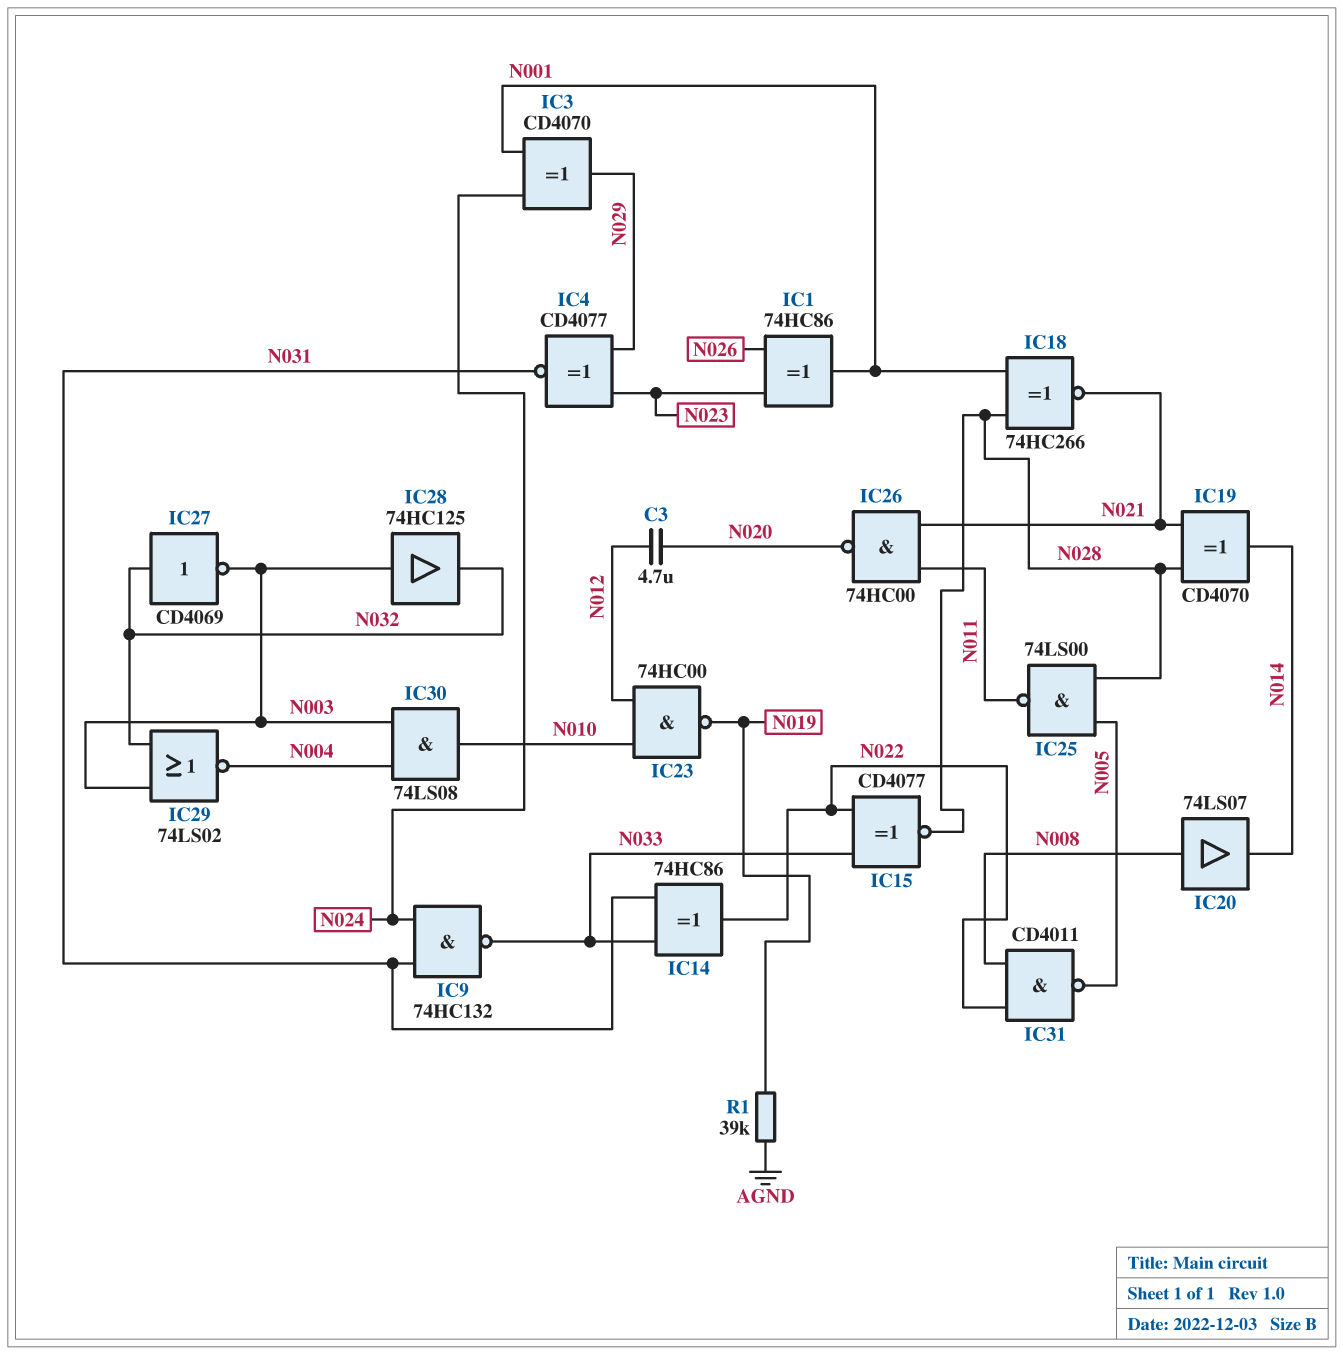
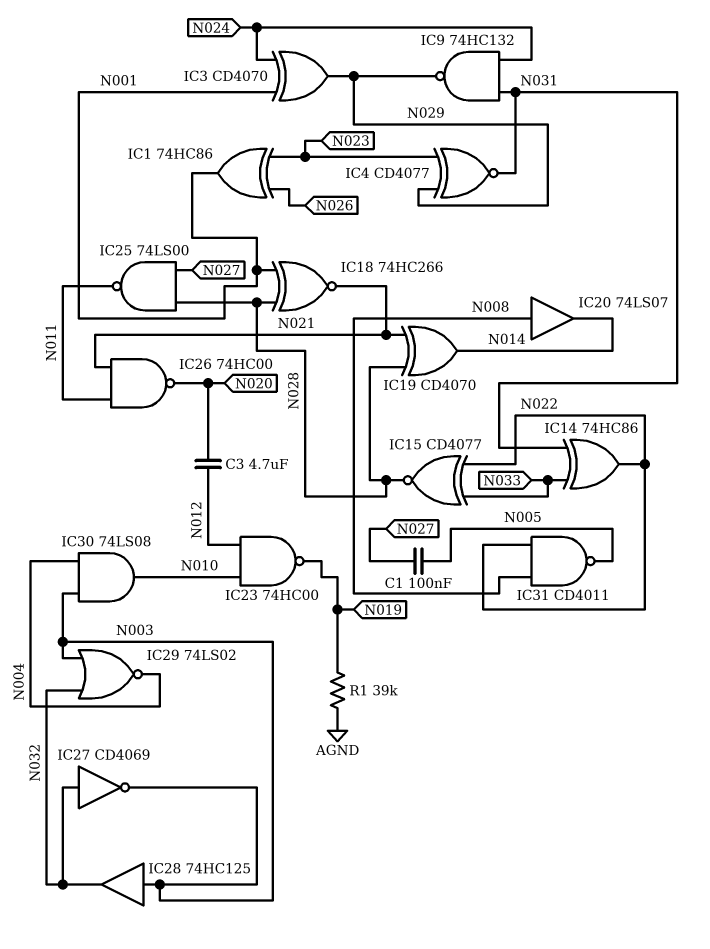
C1: none -> 100nF (N005, N027)
IC9: NAND 74HC132 (in N024, in N031, out N033) -> NAND 74HC132 (in N024, in N031, out N029)
IC25: NAND 74LS00 (in N005, in N028, out N011) -> NAND 74LS00 (in N027, in N028, out N011)

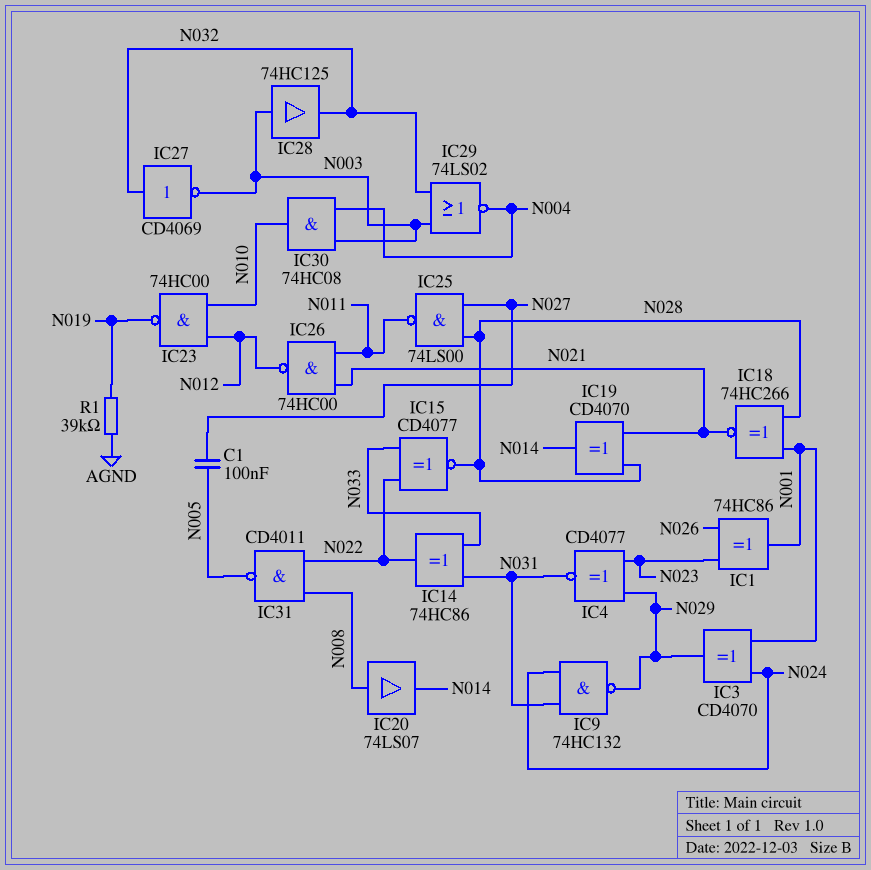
C3: 4.7uF (N012, N020) -> none
IC26: NAND 74HC00 (in N011, in N021, out N020) -> NAND 74HC00 (in N011, in N021, out N012)
IC30: AND 74LS08 (in N003, in N004, out N010) -> AND 74HC08 (in N003, in N004, out N010)

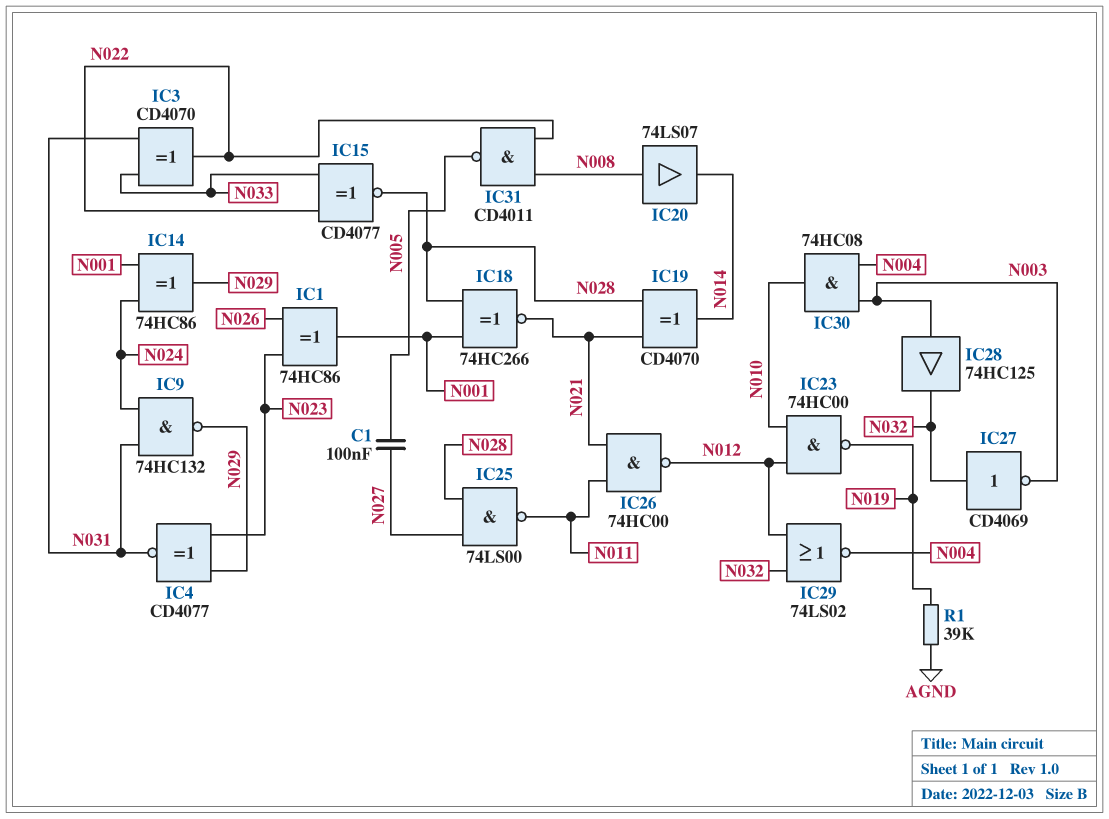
IC3: XOR CD4070 (in N001, in N024, out N029) -> XOR CD4070 (in N031, in N033, out N022)
IC14: XOR 74HC86 (in N031, in N033, out N022) -> XOR 74HC86 (in N001, in N024, out N029)
IC29: NOR 74LS02 (in N003, in N032, out N004) -> NOR 74LS02 (in N012, in N032, out N004)

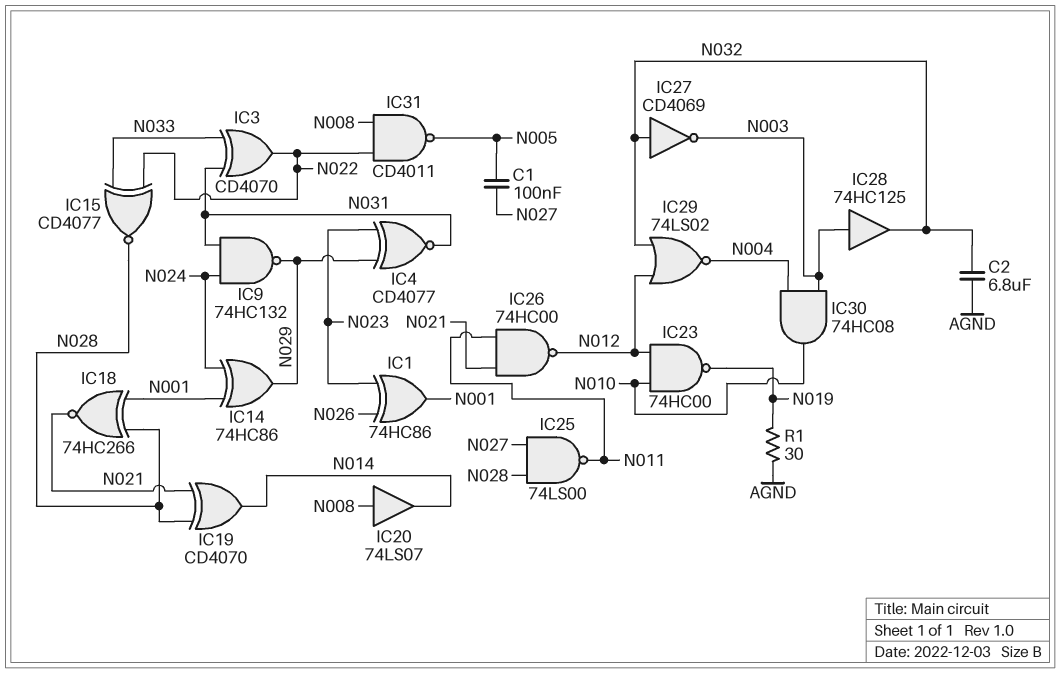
C2: none -> 6.8uF (AGND, N032)
R1: 39k (AGND, N019) -> 30 (AGND, N019)

